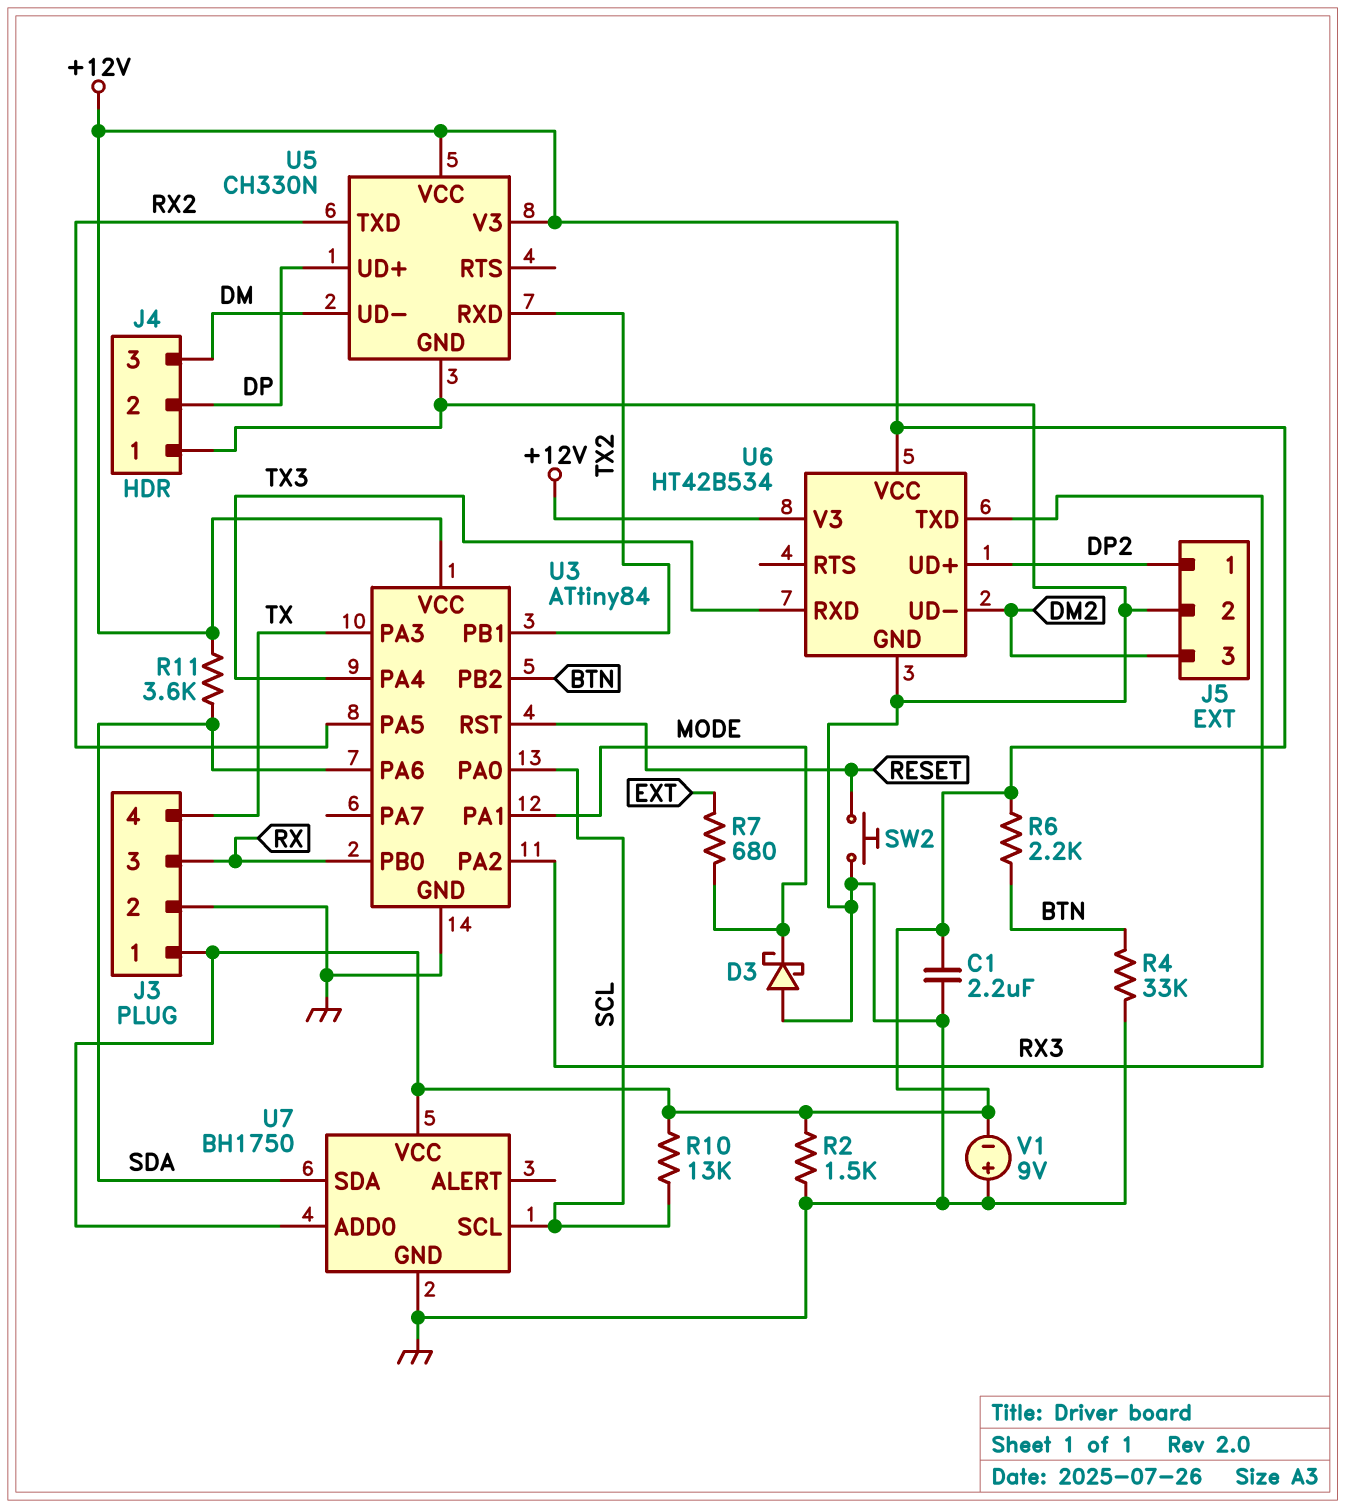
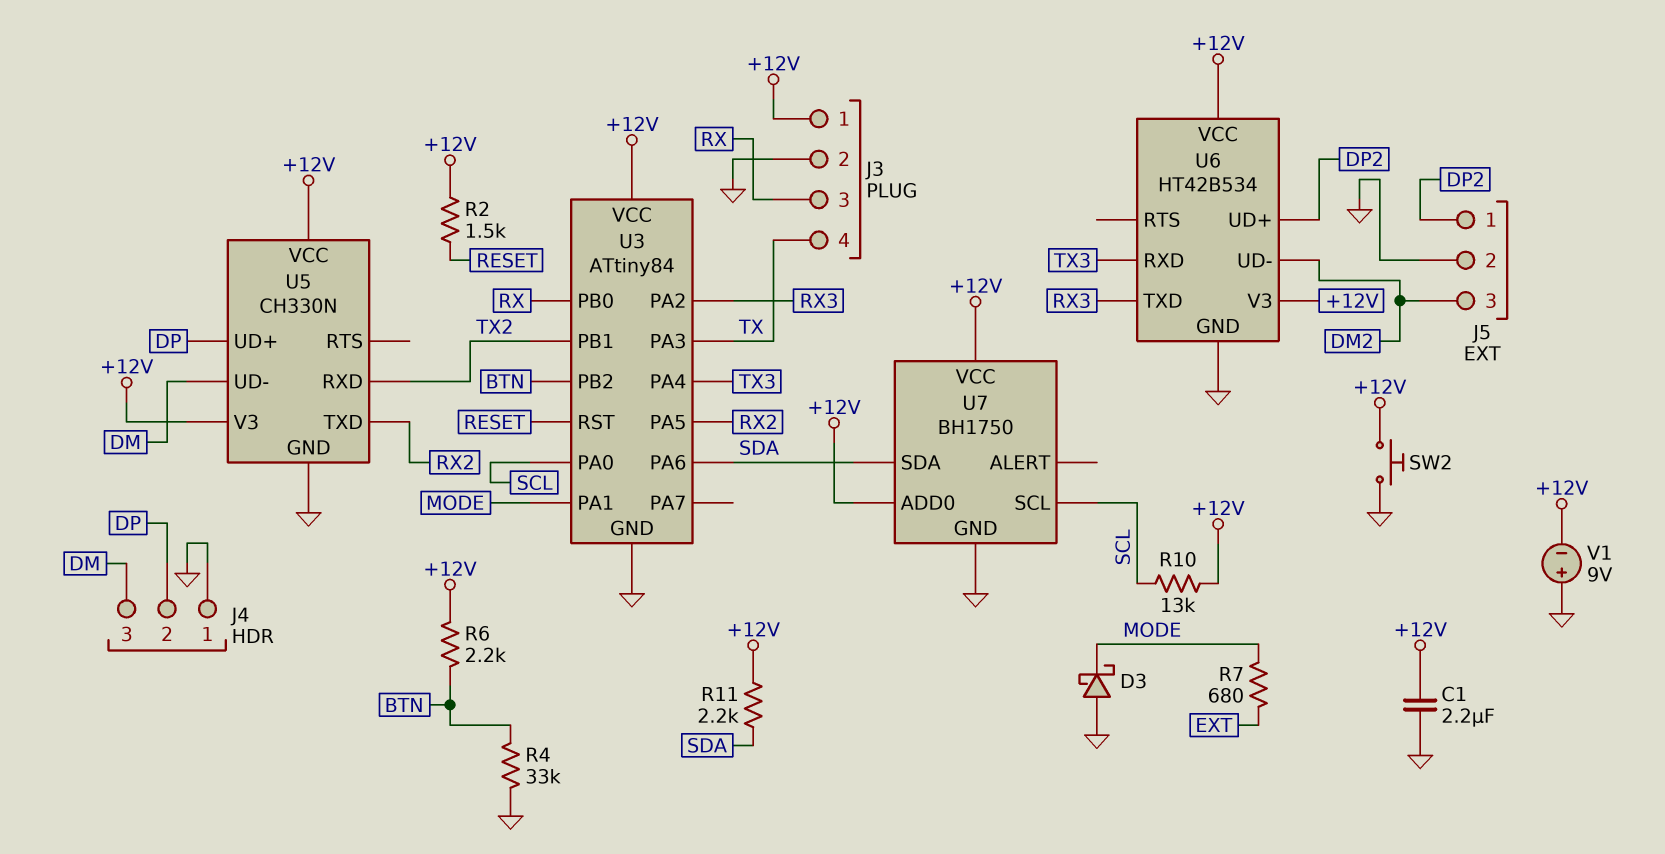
R2: 1.5k (+12V, GND) -> 1.5k (+12V, RESET)
R11: 3.6k (+12V, SDA) -> 2.2k (+12V, SDA)
SW2: button (GND, RESET) -> button (+12V, GND)

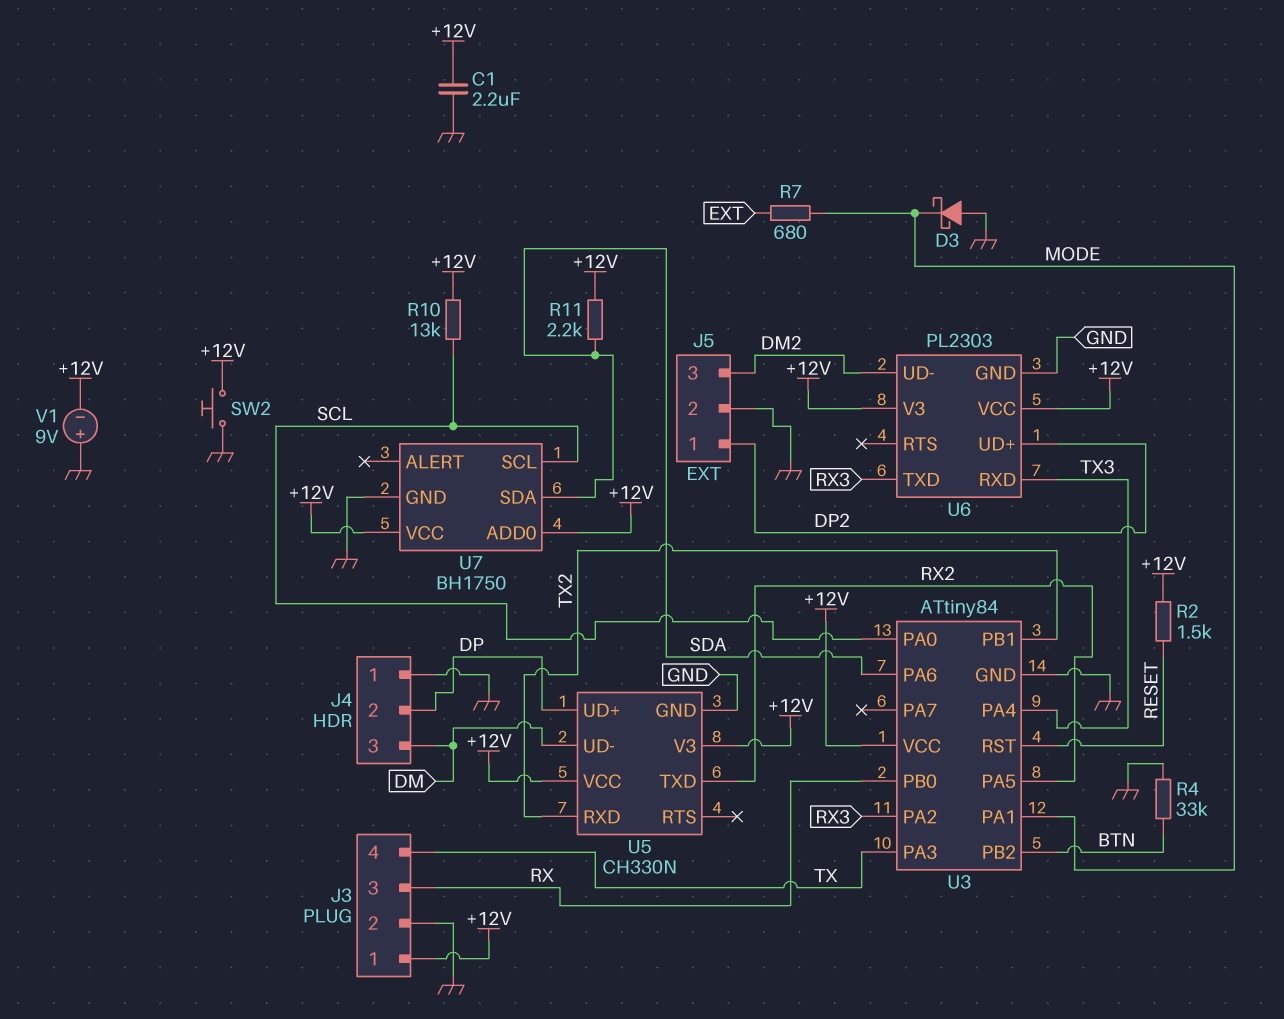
R6: 2.2k (+12V, BTN) -> none
U6: HT42B534 -> PL2303

